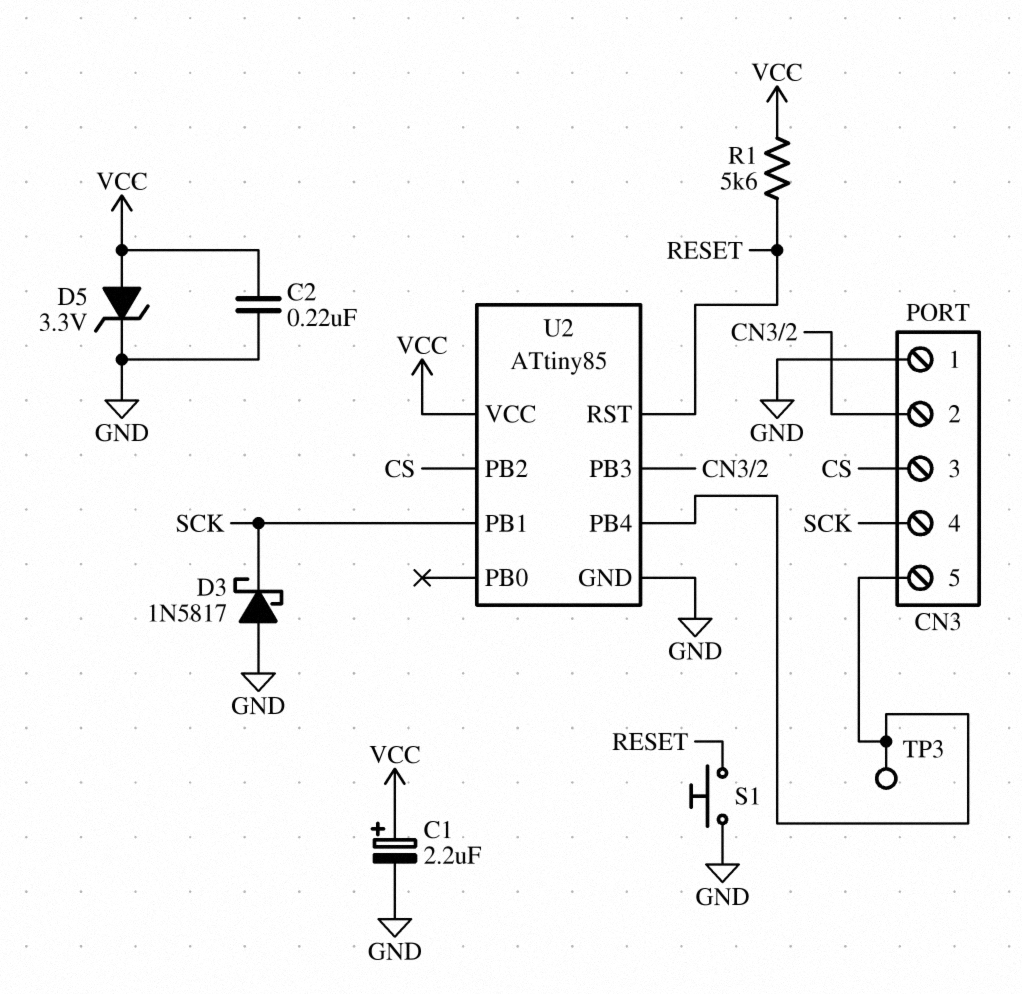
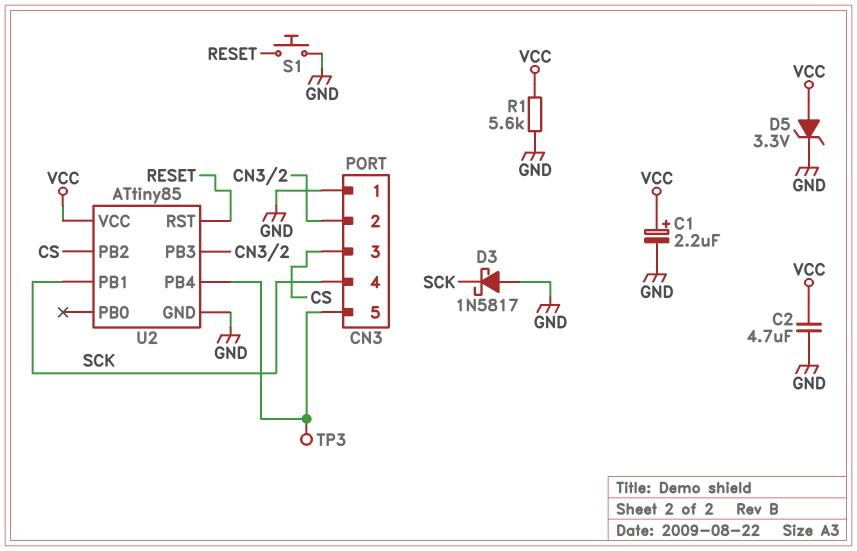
C2: 220nF (GND, VCC) -> 4.7uF (GND, VCC)
R1: 5.6k (RESET, VCC) -> 5.6k (GND, VCC)

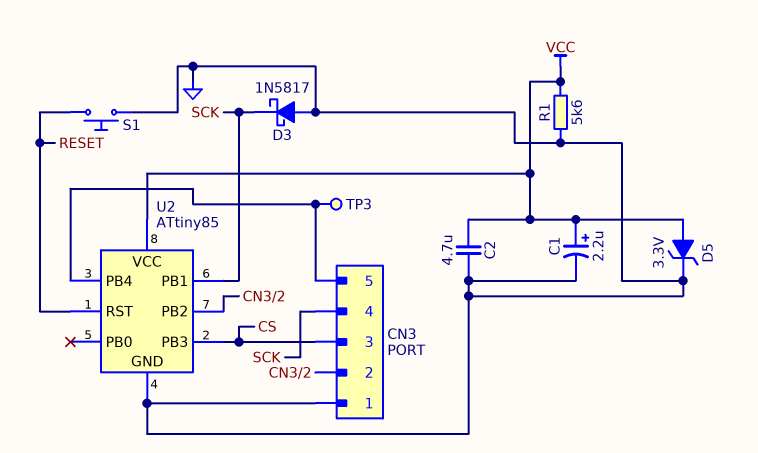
U2 pin PB2: CS -> CN3/2
U2 pin PB3: CN3/2 -> CS

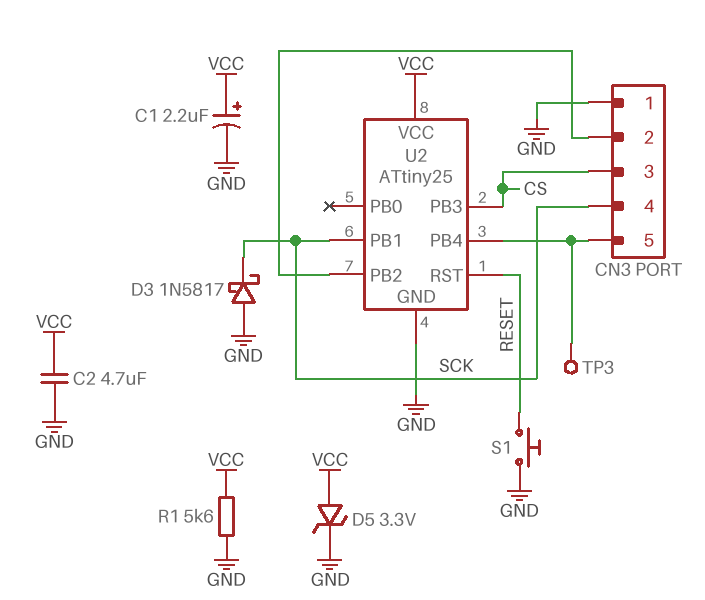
U2: ATtiny85 -> ATtiny25

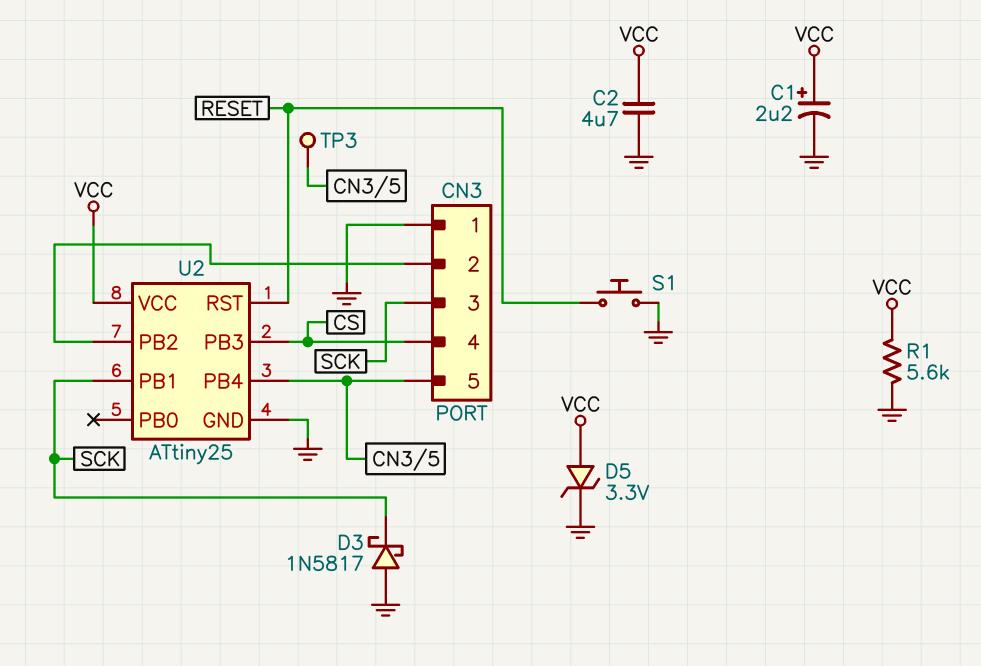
CN3 pin 3: CS -> SCK
CN3 pin 4: SCK -> CS

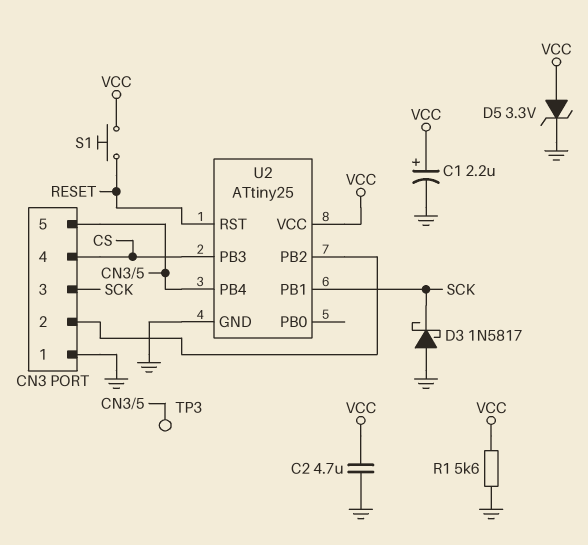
S1: button (GND, RESET) -> button (RESET, VCC)

